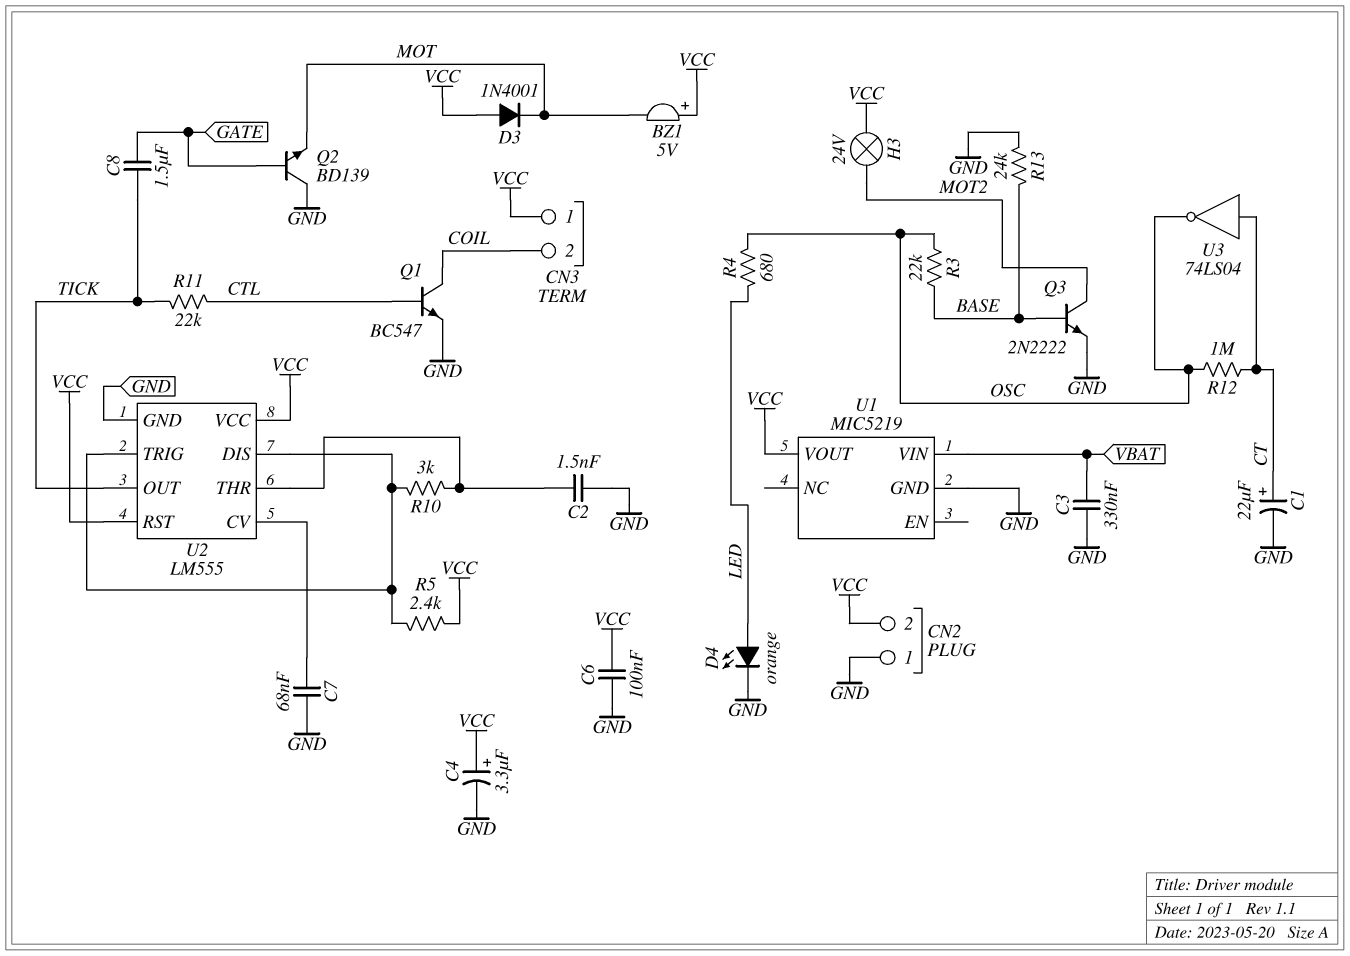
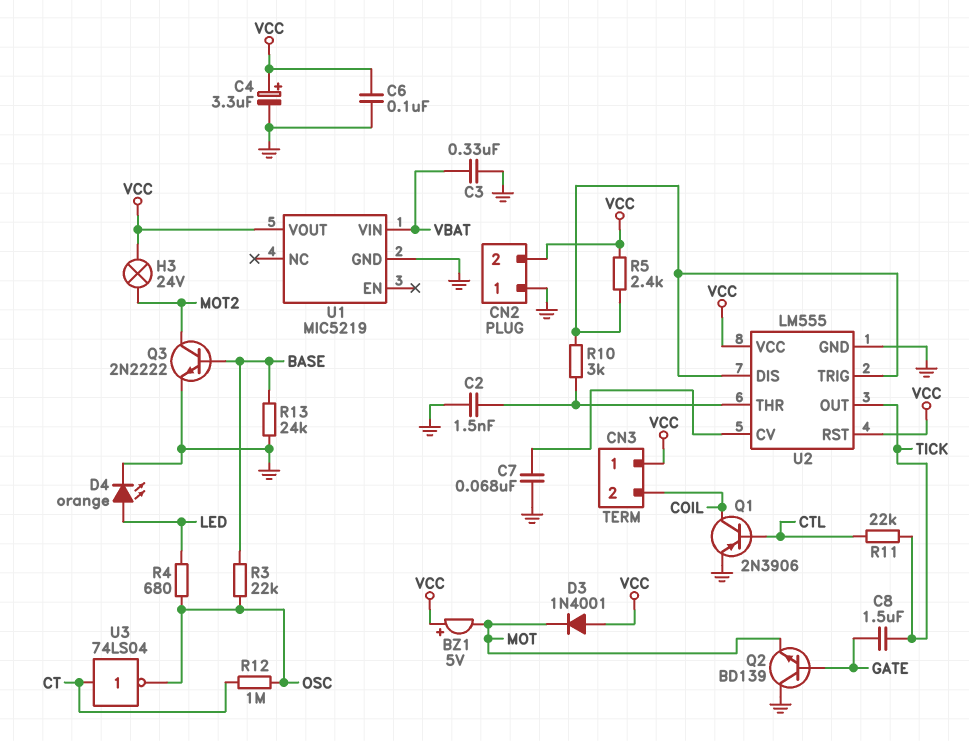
C1: 22uF (plus CT, minus GND) -> none
Q1: NPN BC547 (B CTL, C COIL, E GND) -> PNP 2N3906 (B CTL, C COIL, E GND)

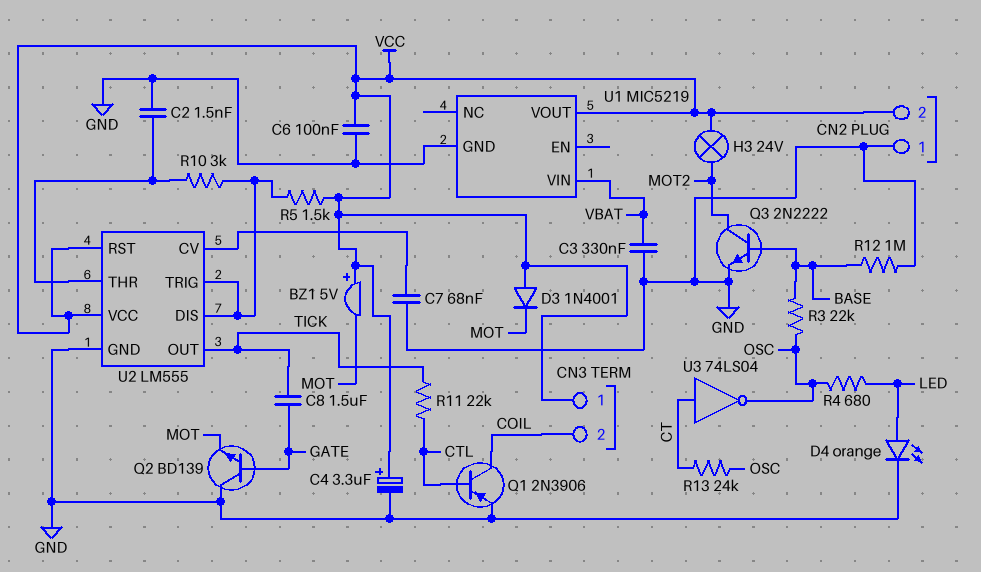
R5: 2.4k (U2/DIS, VCC) -> 1.5k (U2/DIS, VCC)
R12: 1M (CT, OSC) -> 1M (BASE, GND)
R13: 24k (BASE, GND) -> 24k (CT, OSC)

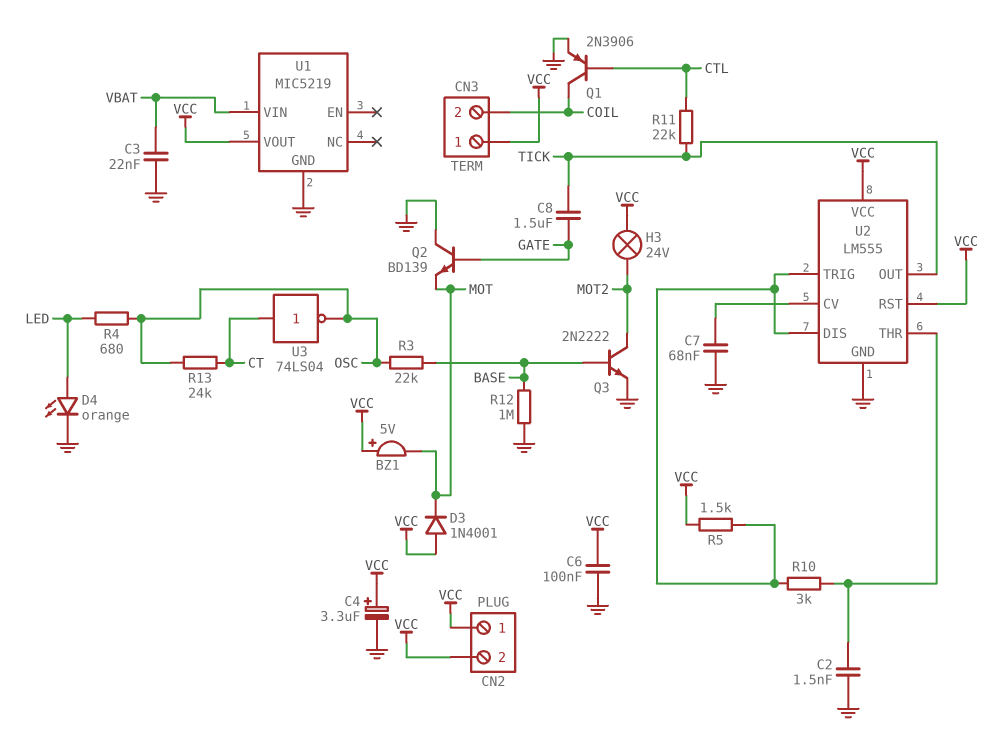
C3: 330nF (GND, VBAT) -> 22nF (GND, VBAT)
CN2 pin 1: GND -> VCC

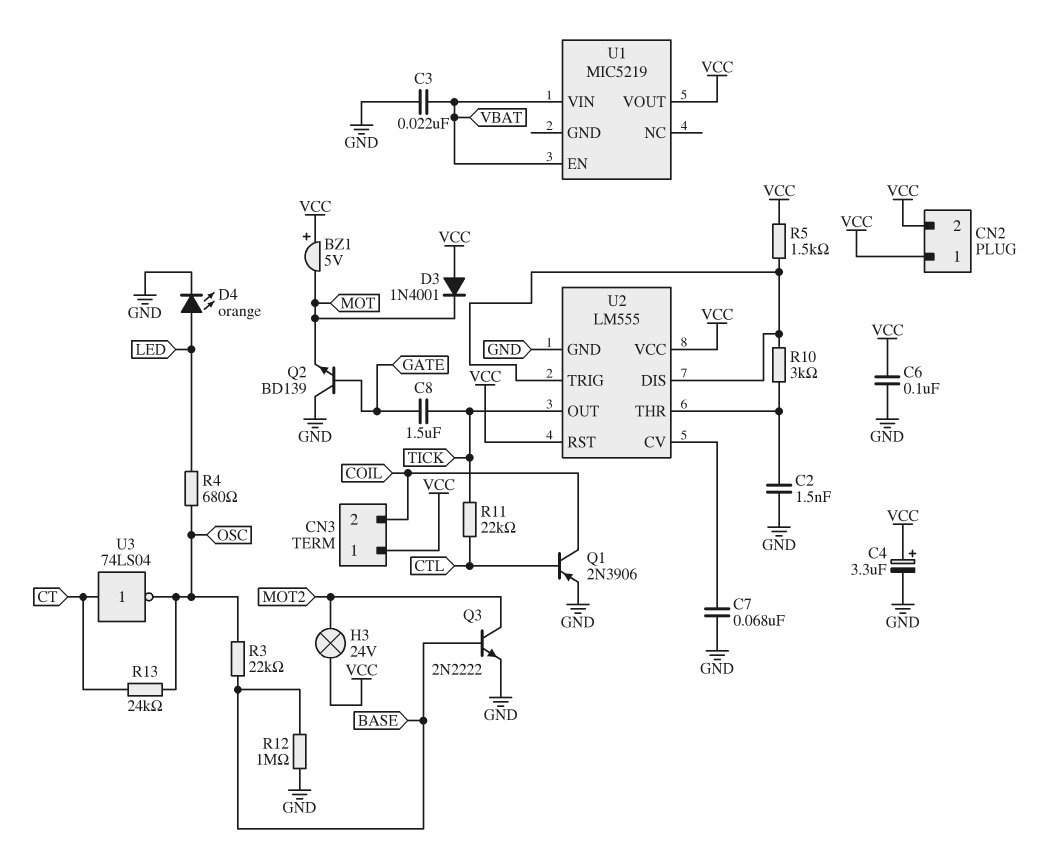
U1 pin EN: none -> VBAT
U1 pin GND: GND -> none

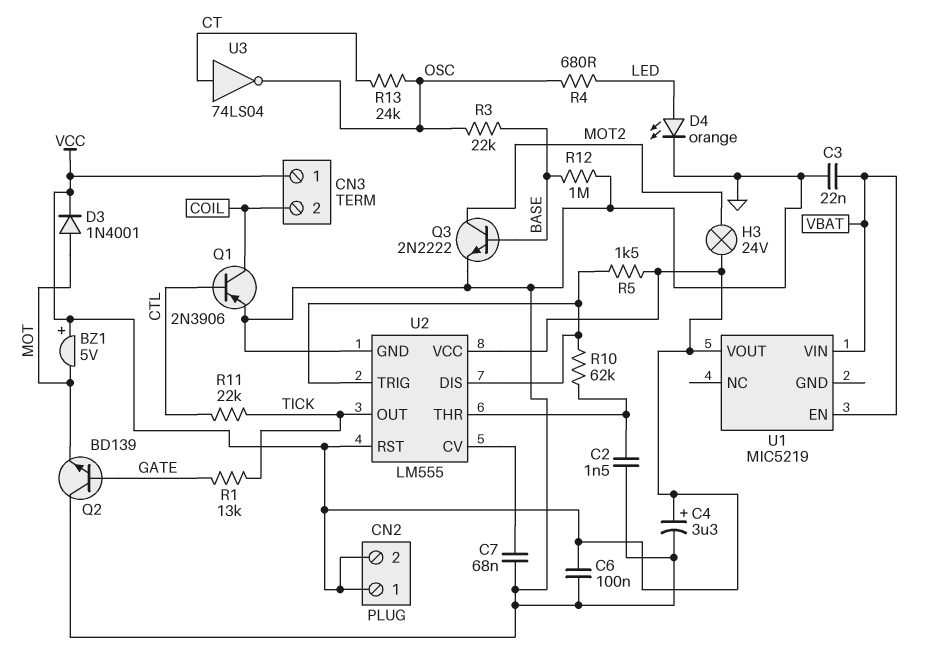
C8: 1.5uF (GATE, TICK) -> none
D3: diode 1N4001 (A VCC, K MOT) -> diode 1N4001 (A MOT, K VCC)
R1: none -> 13k (GATE, TICK)
R10: 3k (U2/DIS, U2/THR) -> 62k (U2/DIS, U2/THR)

